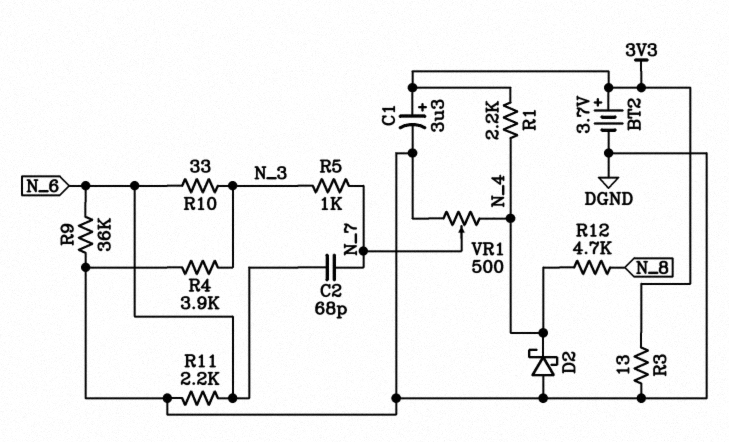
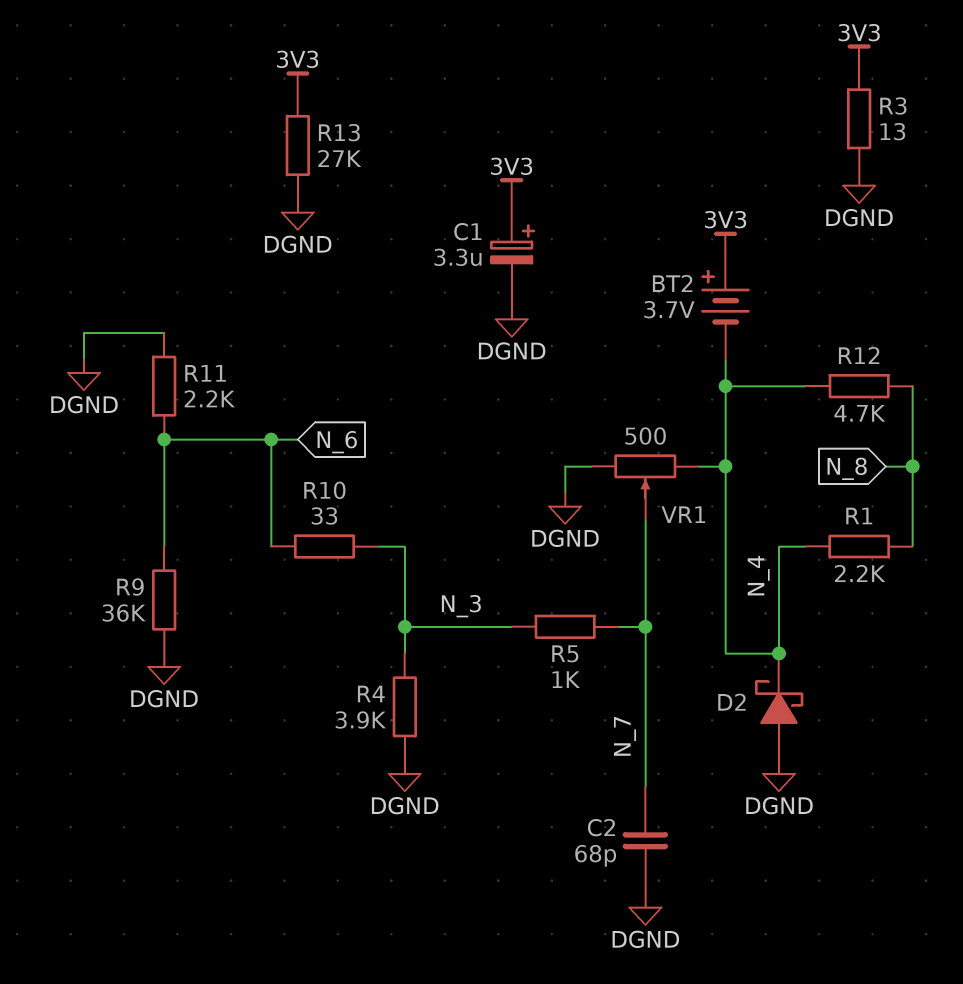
BT2: 3.7V (plus 3V3, minus DGND) -> 3.7V (plus 3V3, minus N_4)
C2: 68pF (N_6, N_7) -> 68pF (DGND, N_7)
R1: 2.2k (3V3, N_4) -> 2.2k (N_4, N_8)
R13: none -> 27k (3V3, DGND)

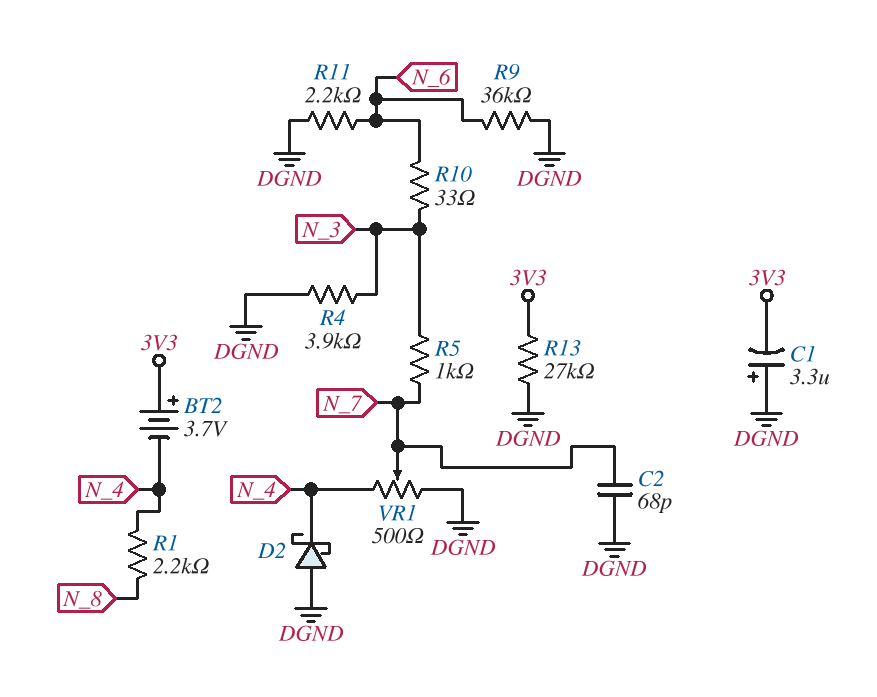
C1: 3.3uF (plus 3V3, minus DGND) -> 3.3uF (plus DGND, minus 3V3)
R3: 13 (3V3, DGND) -> none
R12: 4.7k (N_4, N_8) -> none

